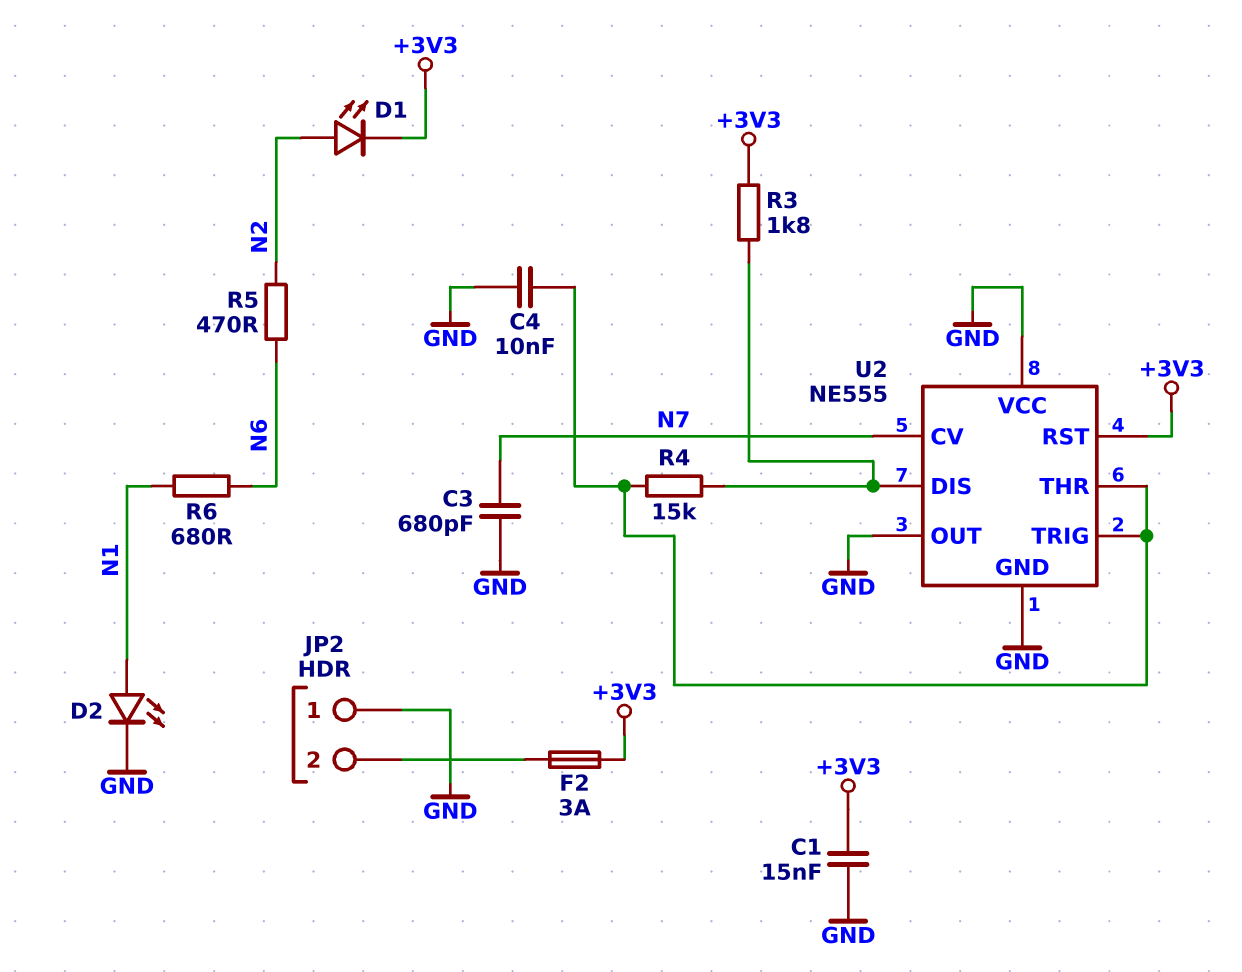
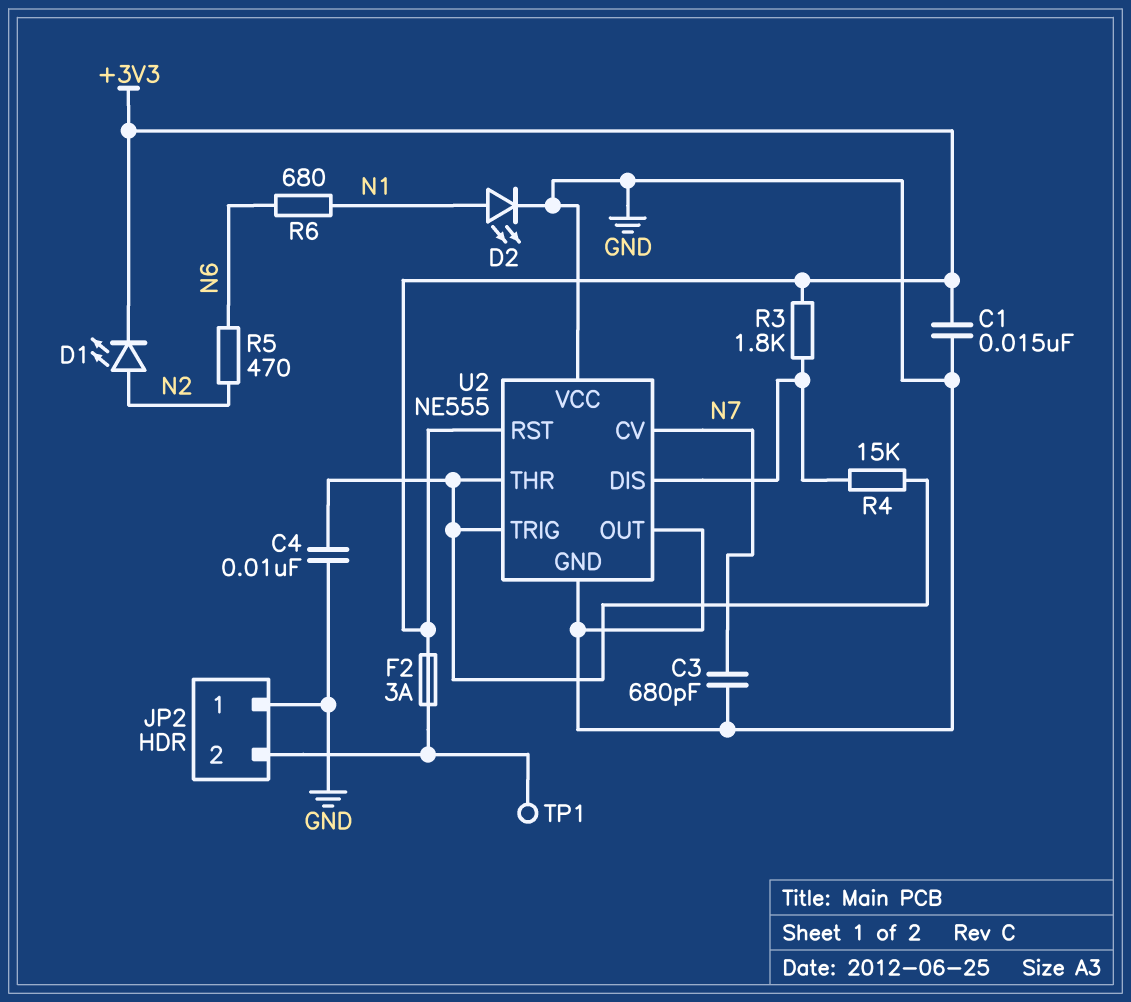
TP1: none -> test point (JP2/2)

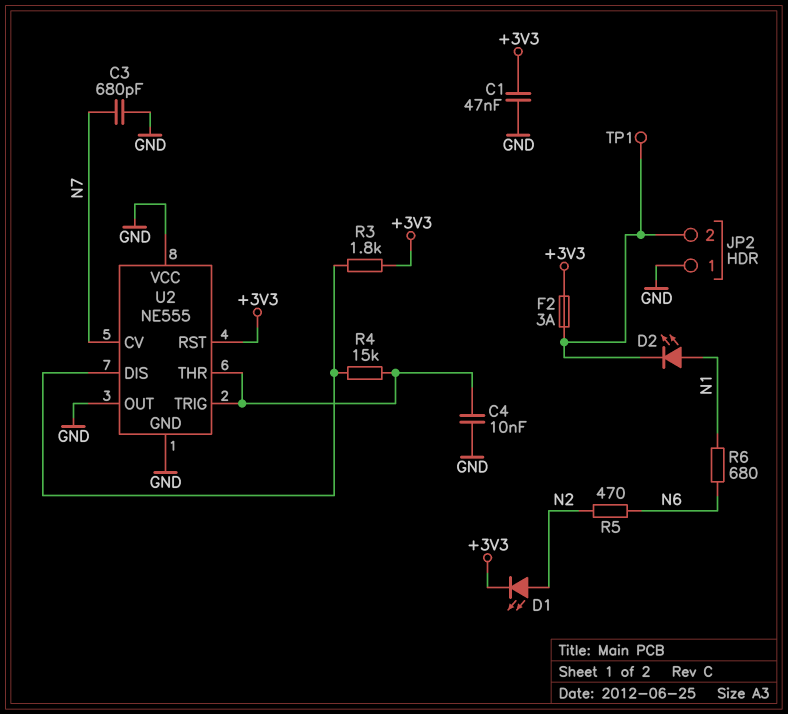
C1: 15nF (+3V3, GND) -> 47nF (+3V3, GND)
D2: LED (A N1, K GND) -> LED (A N1, K JP2/2)

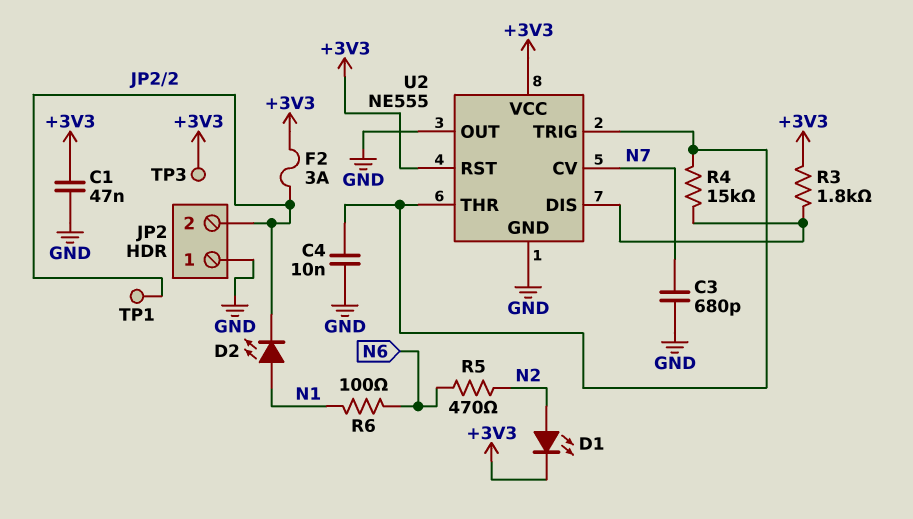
R6: 680 (N1, N6) -> 100 (N1, N6)
TP3: none -> test point (+3V3)
U2 pin VCC: GND -> +3V3

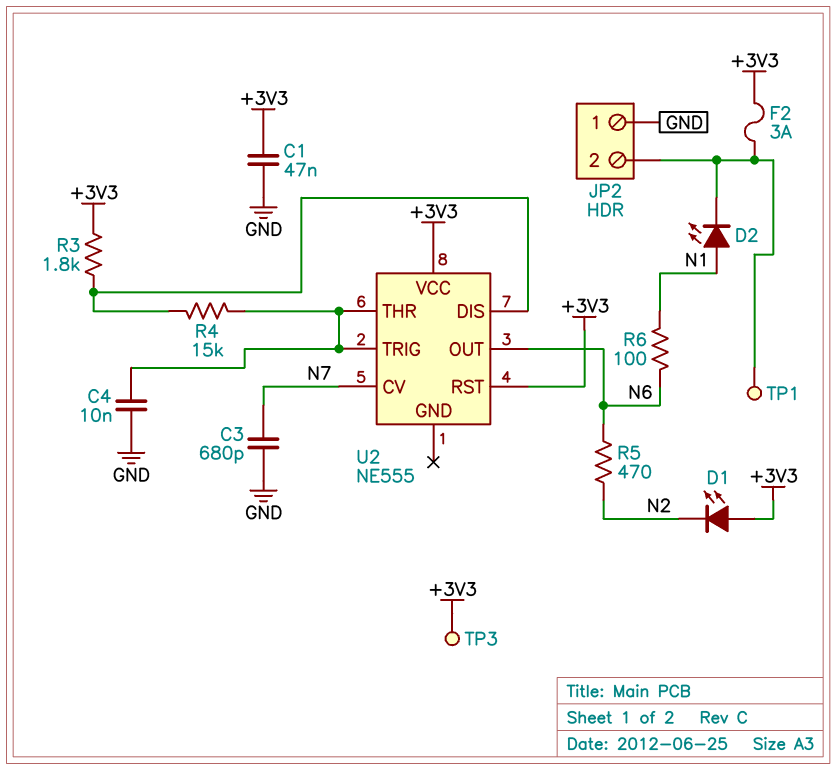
D1: LED (A N2, K +3V3) -> LED (A +3V3, K N2)
U2 pin GND: GND -> none
U2 pin OUT: GND -> N6

